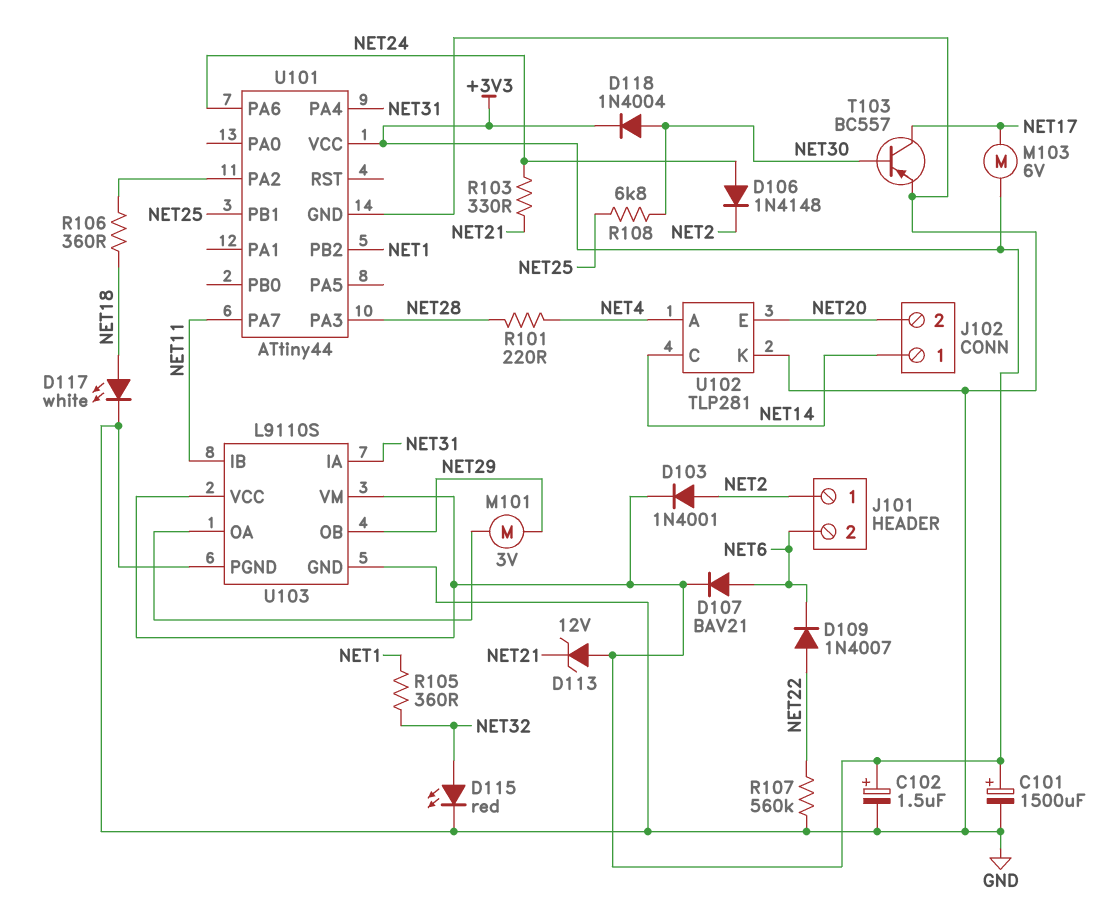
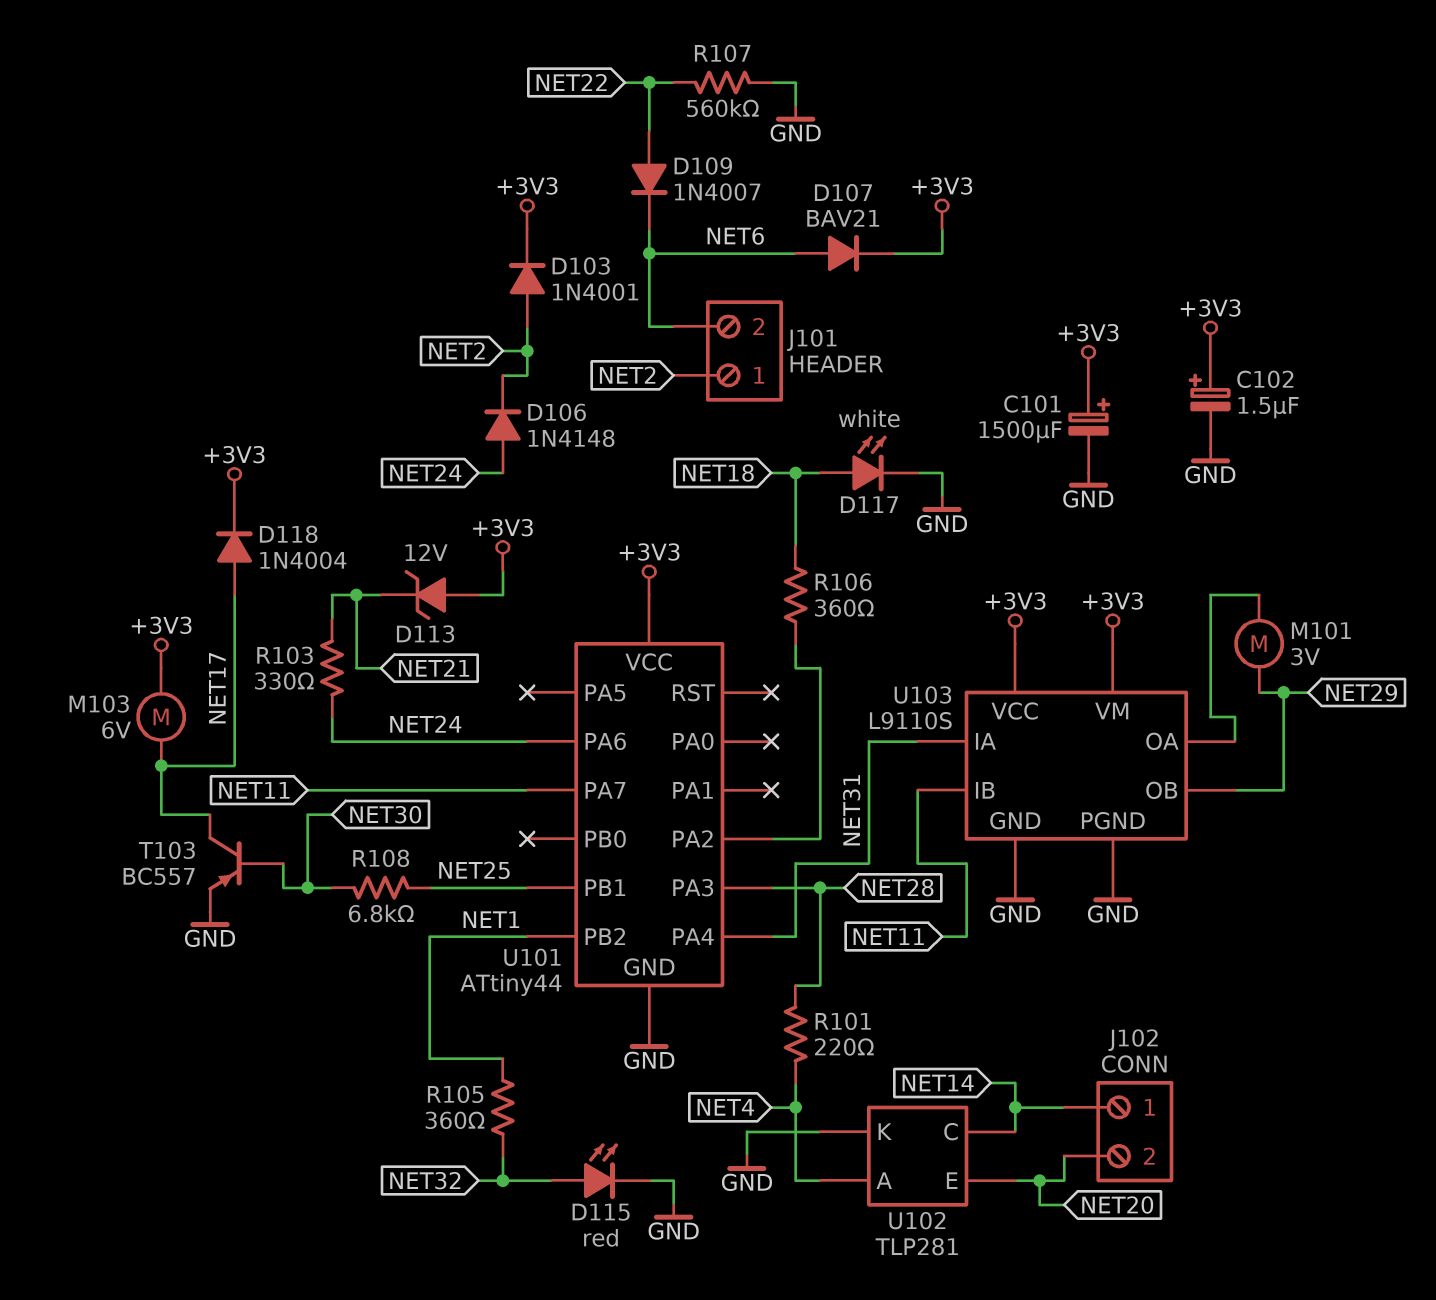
D118: diode 1N4004 (A NET30, K +3V3) -> diode 1N4004 (A NET17, K +3V3)

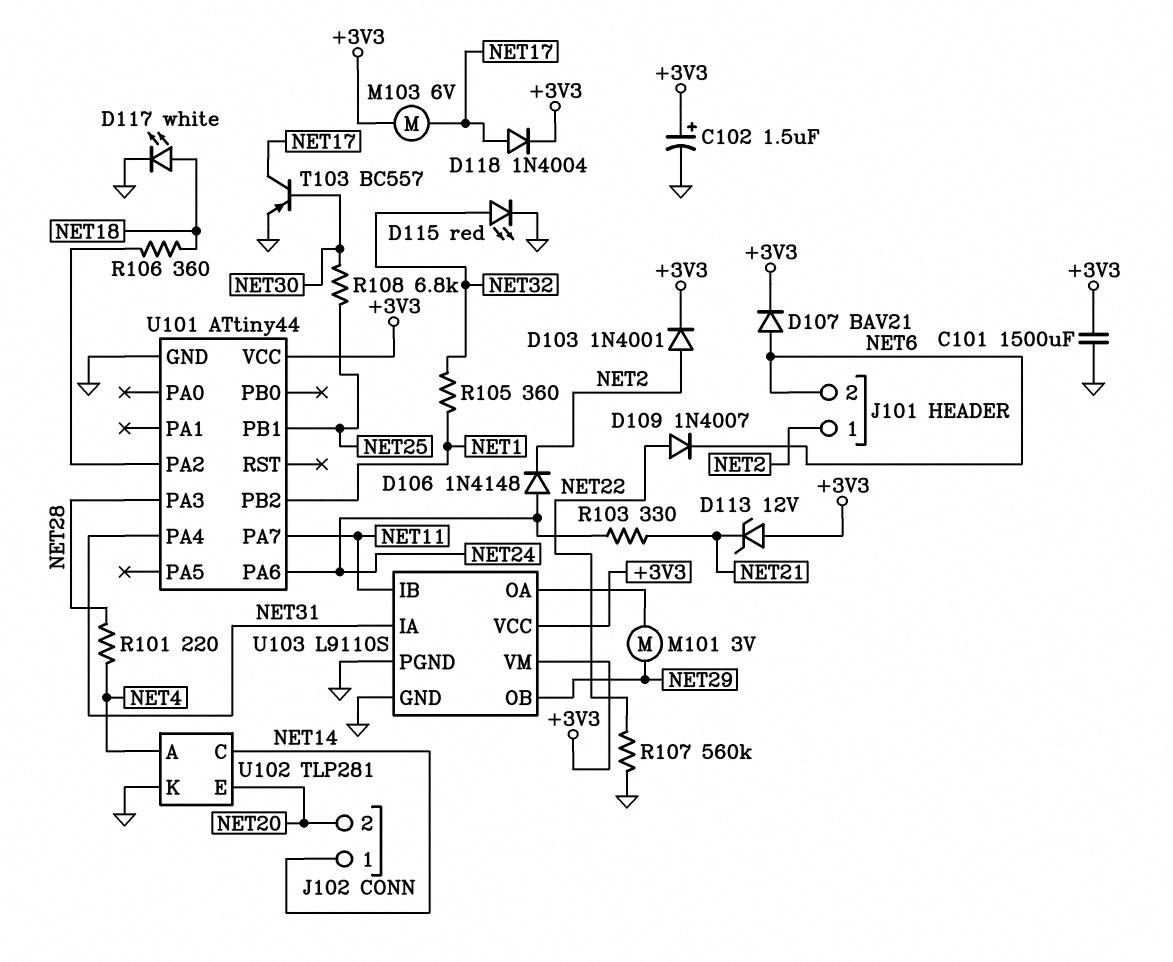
C101: 1500uF (plus +3V3, minus GND) -> 1500uF (+3V3, GND)

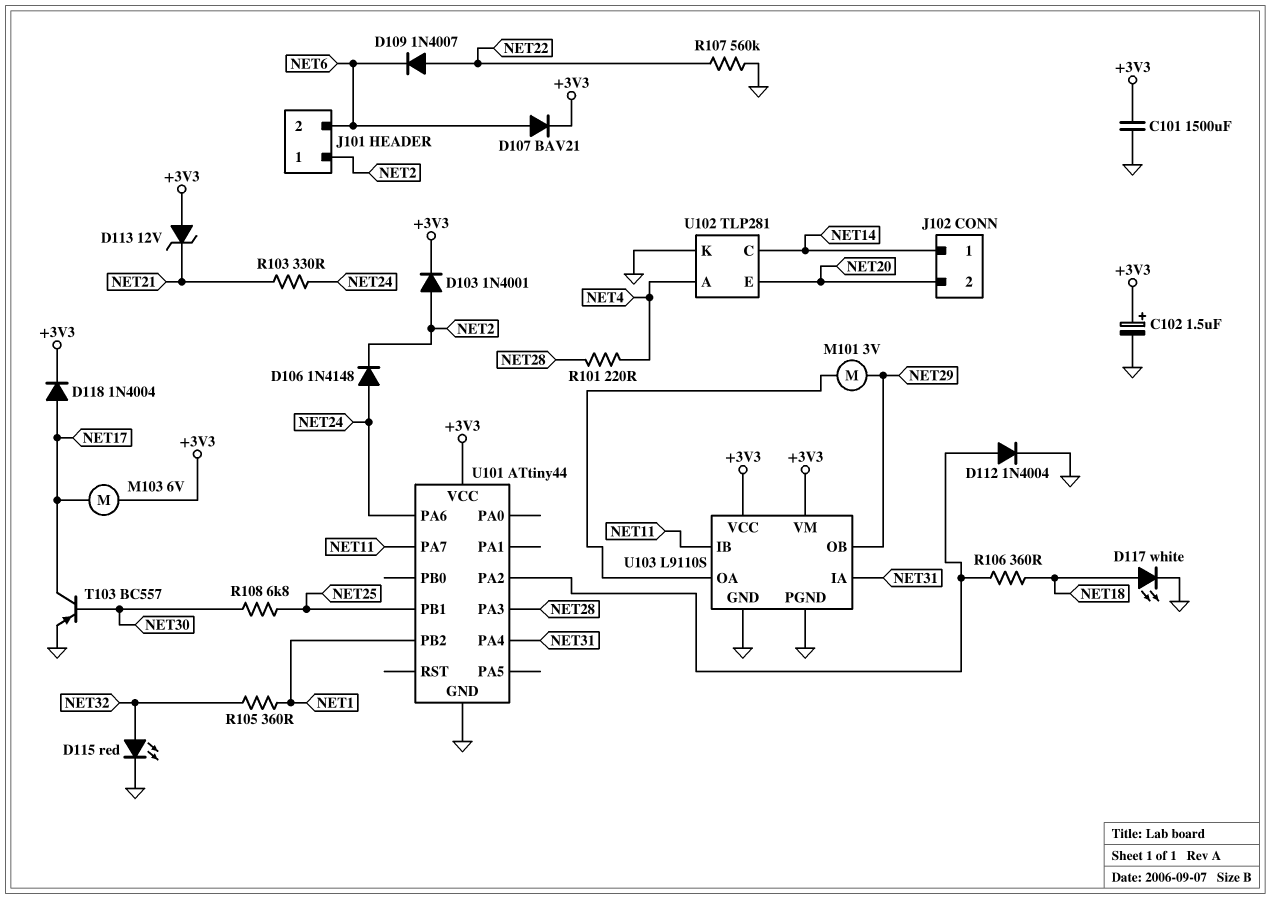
D112: none -> diode 1N4004 (A U101/PA2, K GND)

